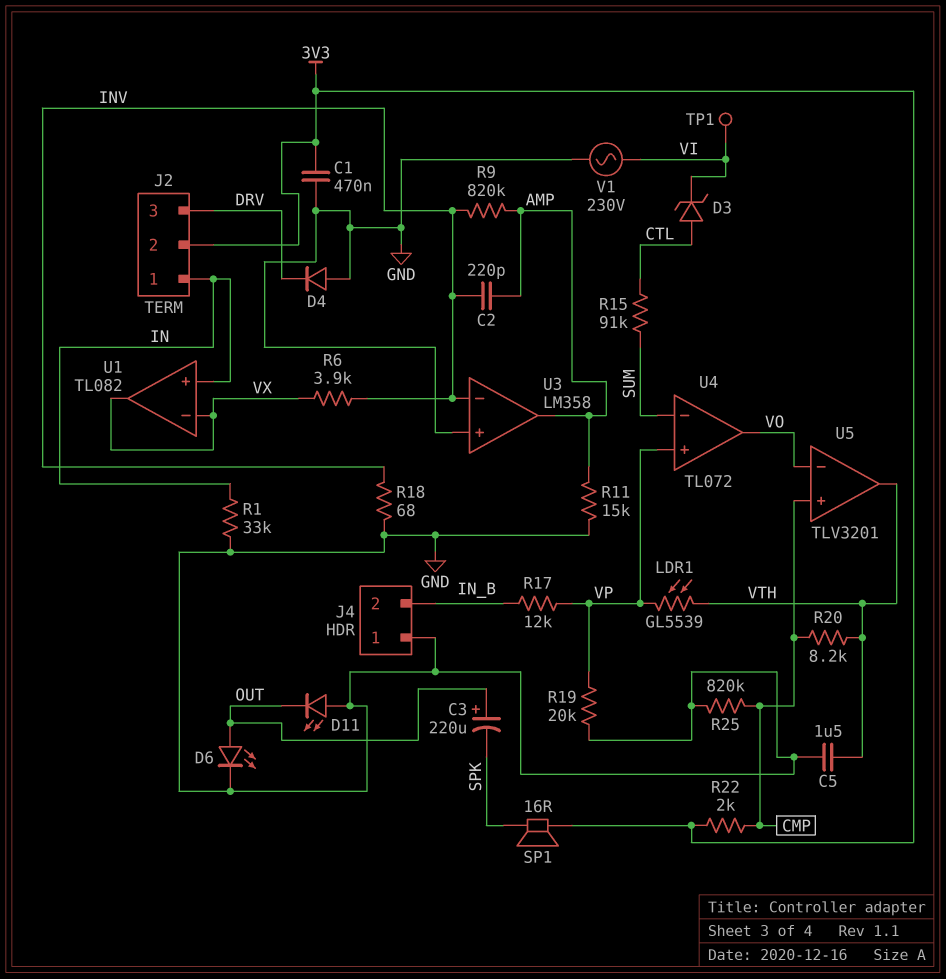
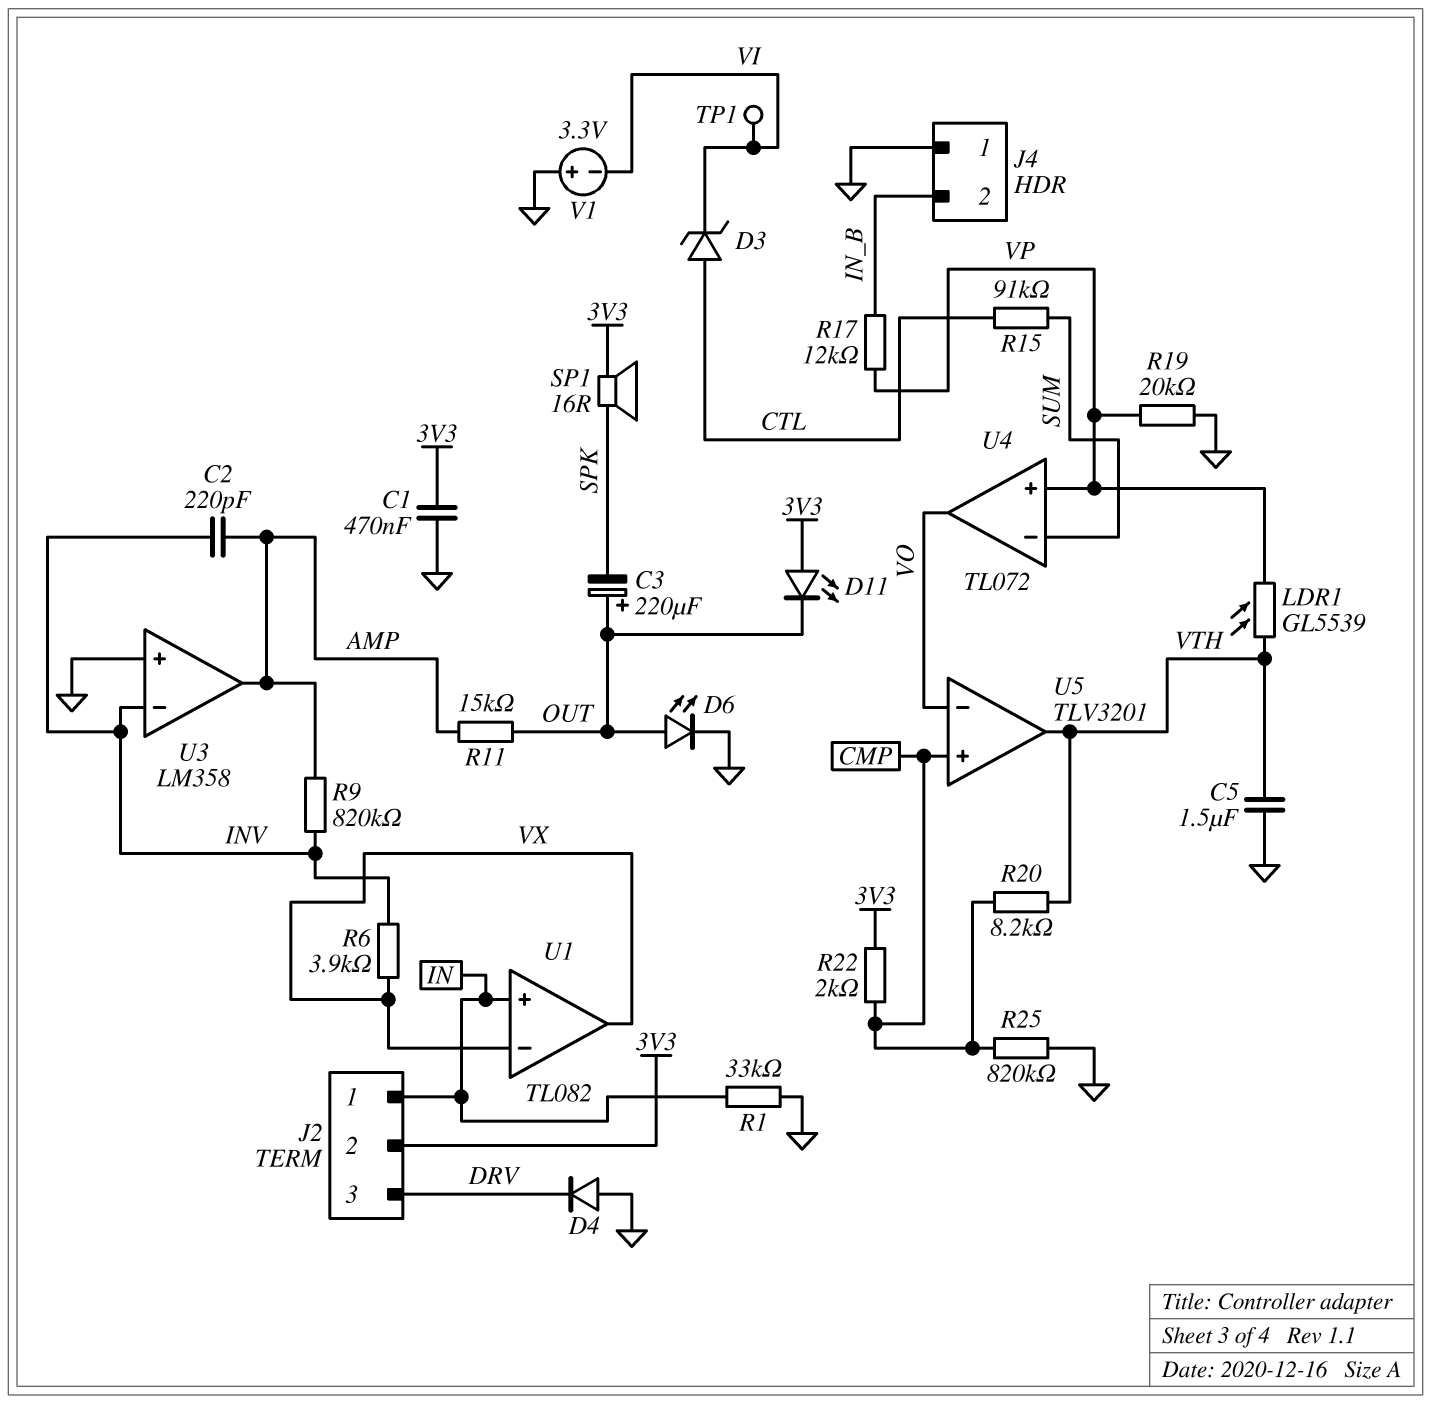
D11: LED (A GND, K OUT) -> LED (A 3V3, K OUT)
R11: 15k (AMP, GND) -> 15k (AMP, OUT)
R18: 68 (GND, INV) -> none
V1: AC 230V (GND, VI) -> 3.3V (plus GND, minus VI)

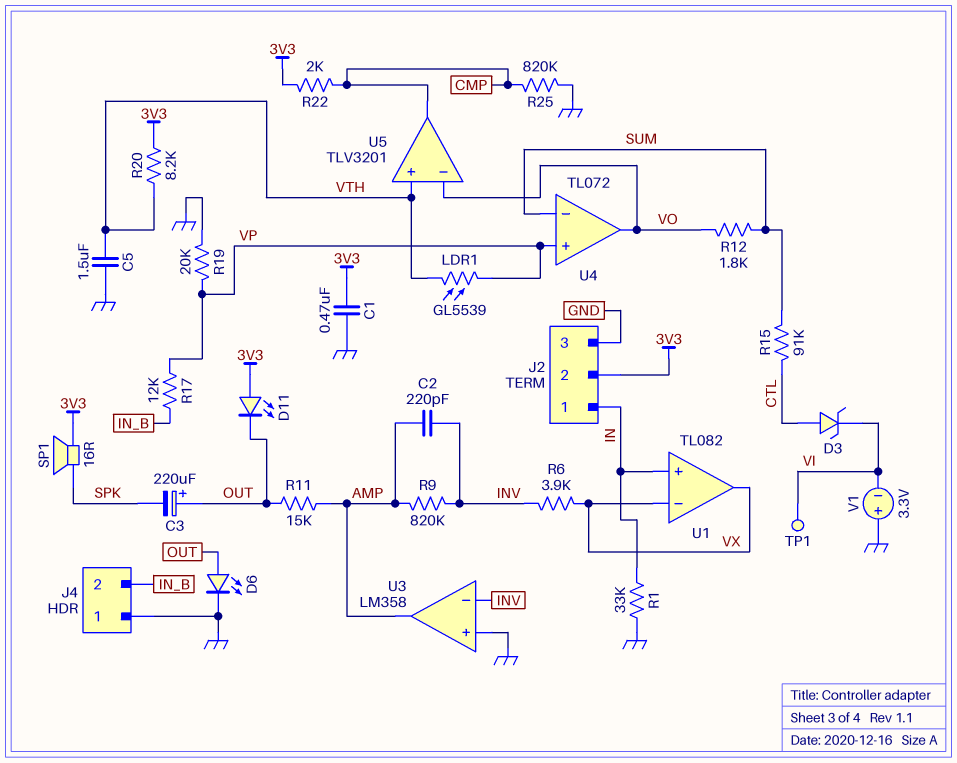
D4: diode (A GND, K DRV) -> none
J2 pin 3: DRV -> GND
R12: none -> 1.8k (SUM, VO)
R20: 8.2k (CMP, VTH) -> 8.2k (3V3, VTH)
U5 pin in+: CMP -> VTH
U5 pin out: VTH -> CMP

